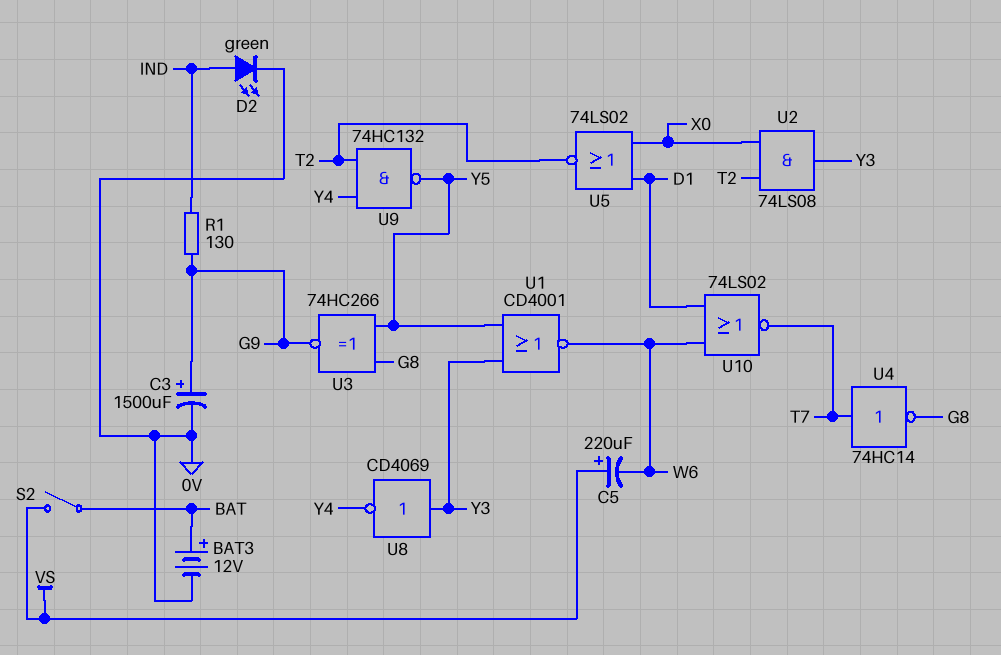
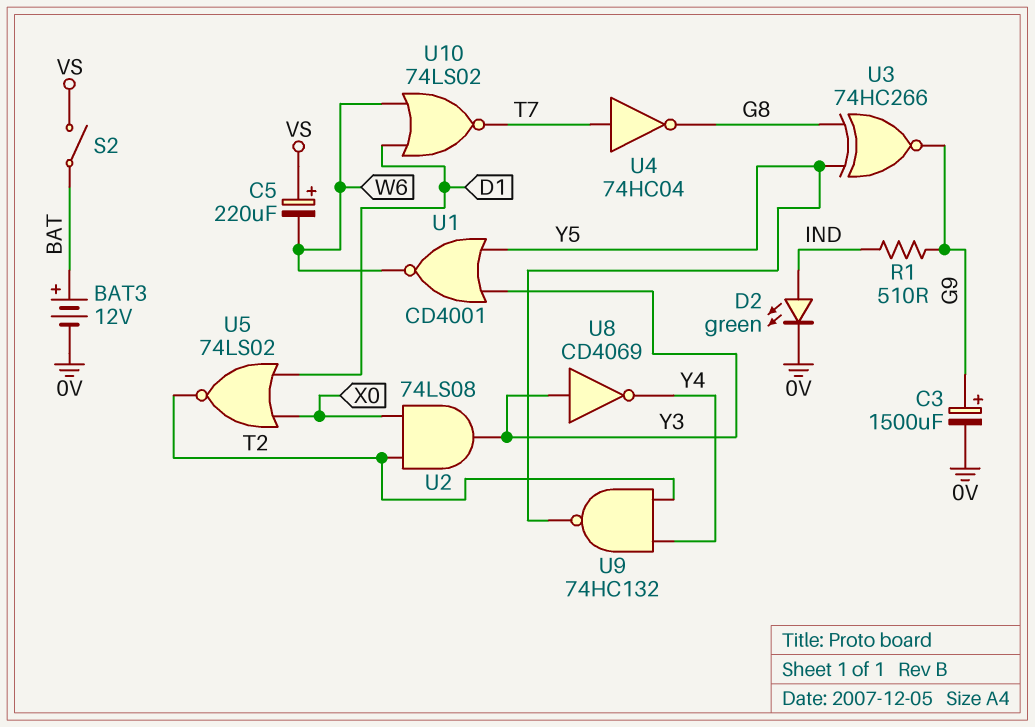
R1: 130 (G9, IND) -> 510 (G9, IND)
U4: NOT 74HC14 (in T7, out G8) -> NOT 74HC04 (in T7, out G8)

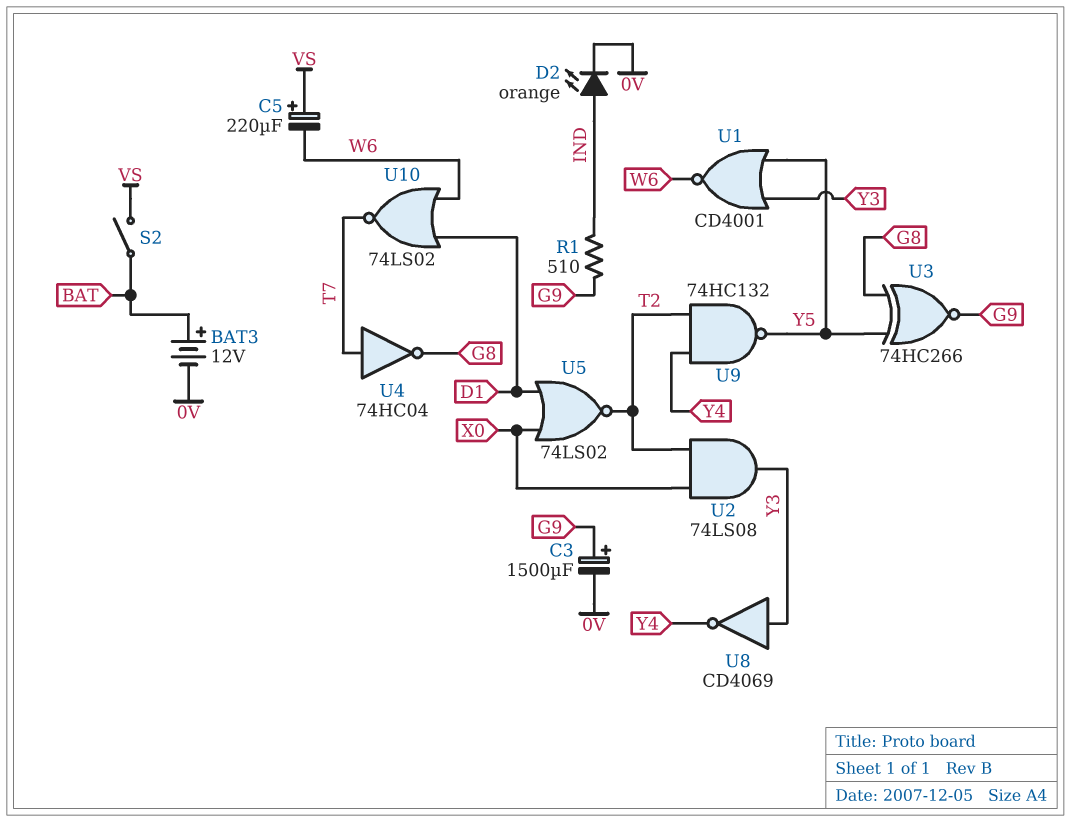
D2: LED green (A IND, K 0V) -> LED orange (A IND, K 0V)

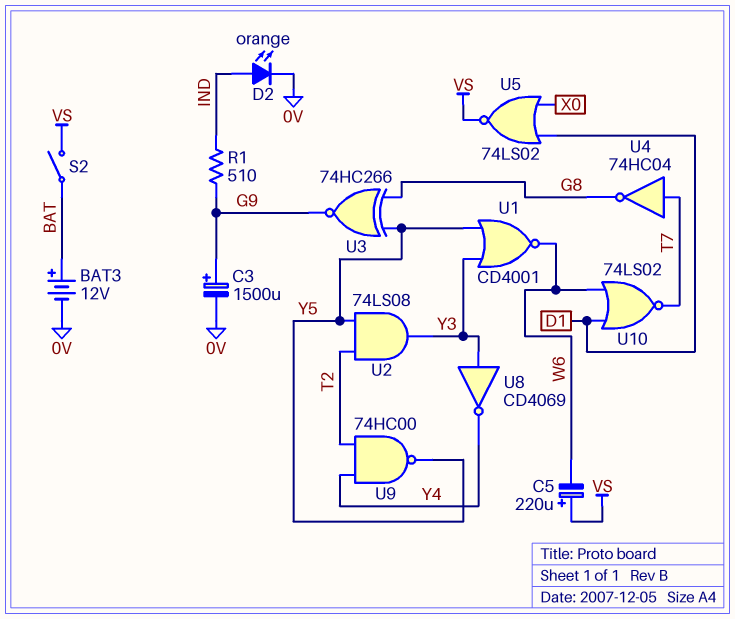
U2: AND 74LS08 (in T2, in X0, out Y3) -> AND 74LS08 (in T2, in Y5, out Y3)
U5: NOR 74LS02 (in D1, in X0, out T2) -> NOR 74LS02 (in D1, in X0, out VS)
U9: NAND 74HC132 (in T2, in Y4, out Y5) -> NAND 74HC00 (in T2, in Y4, out Y5)

